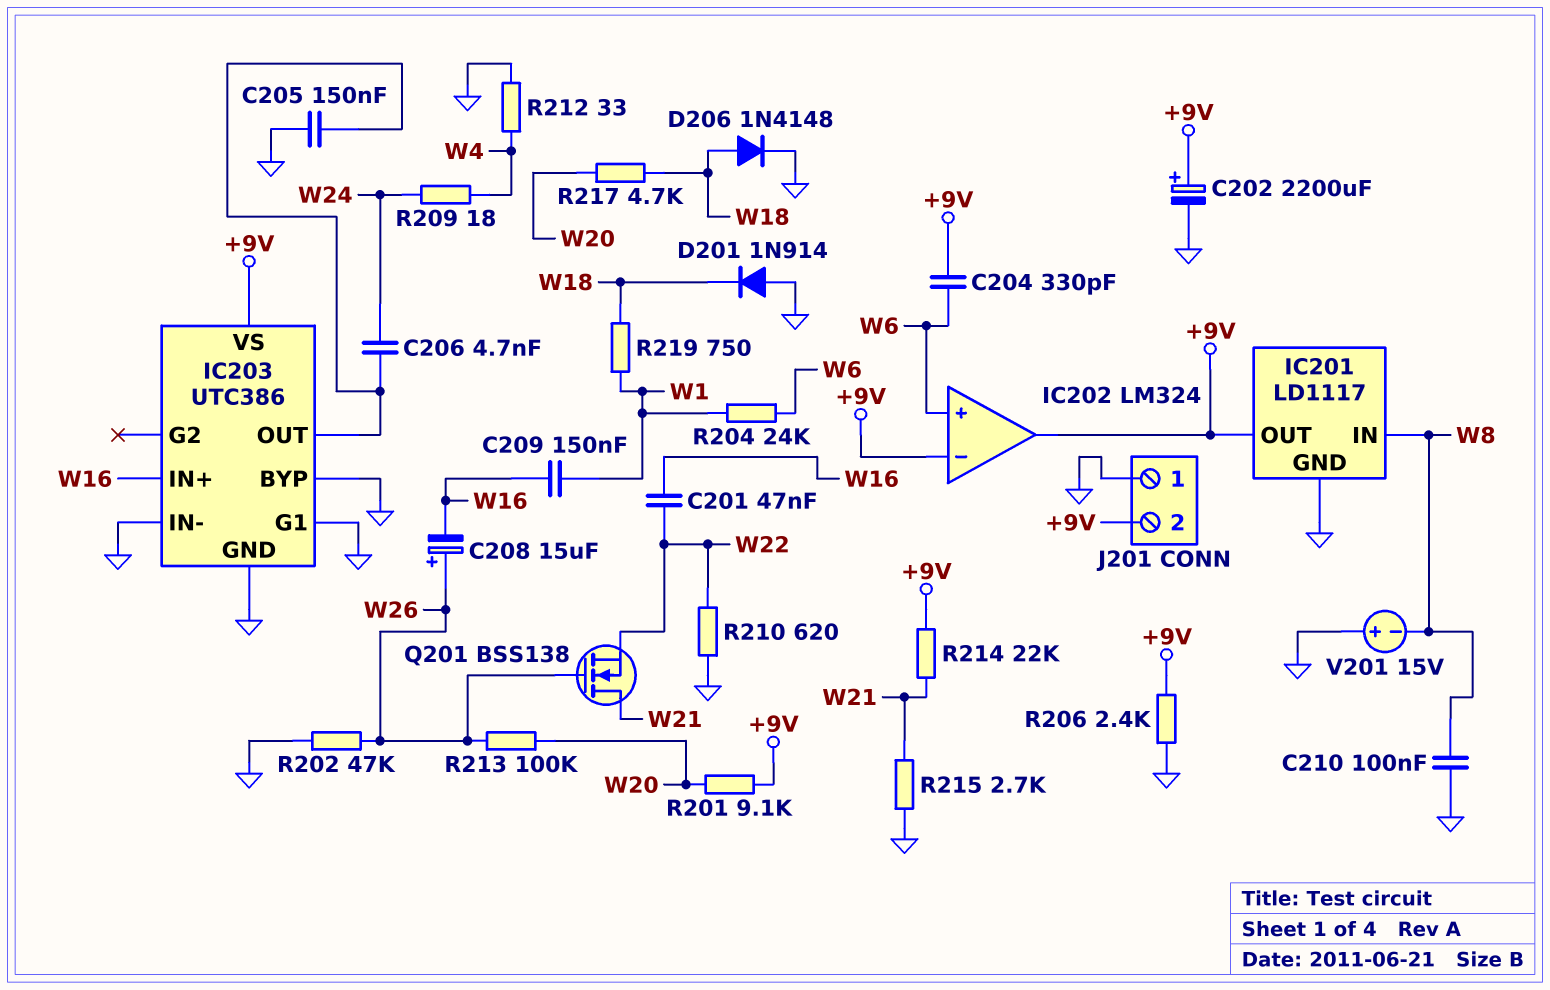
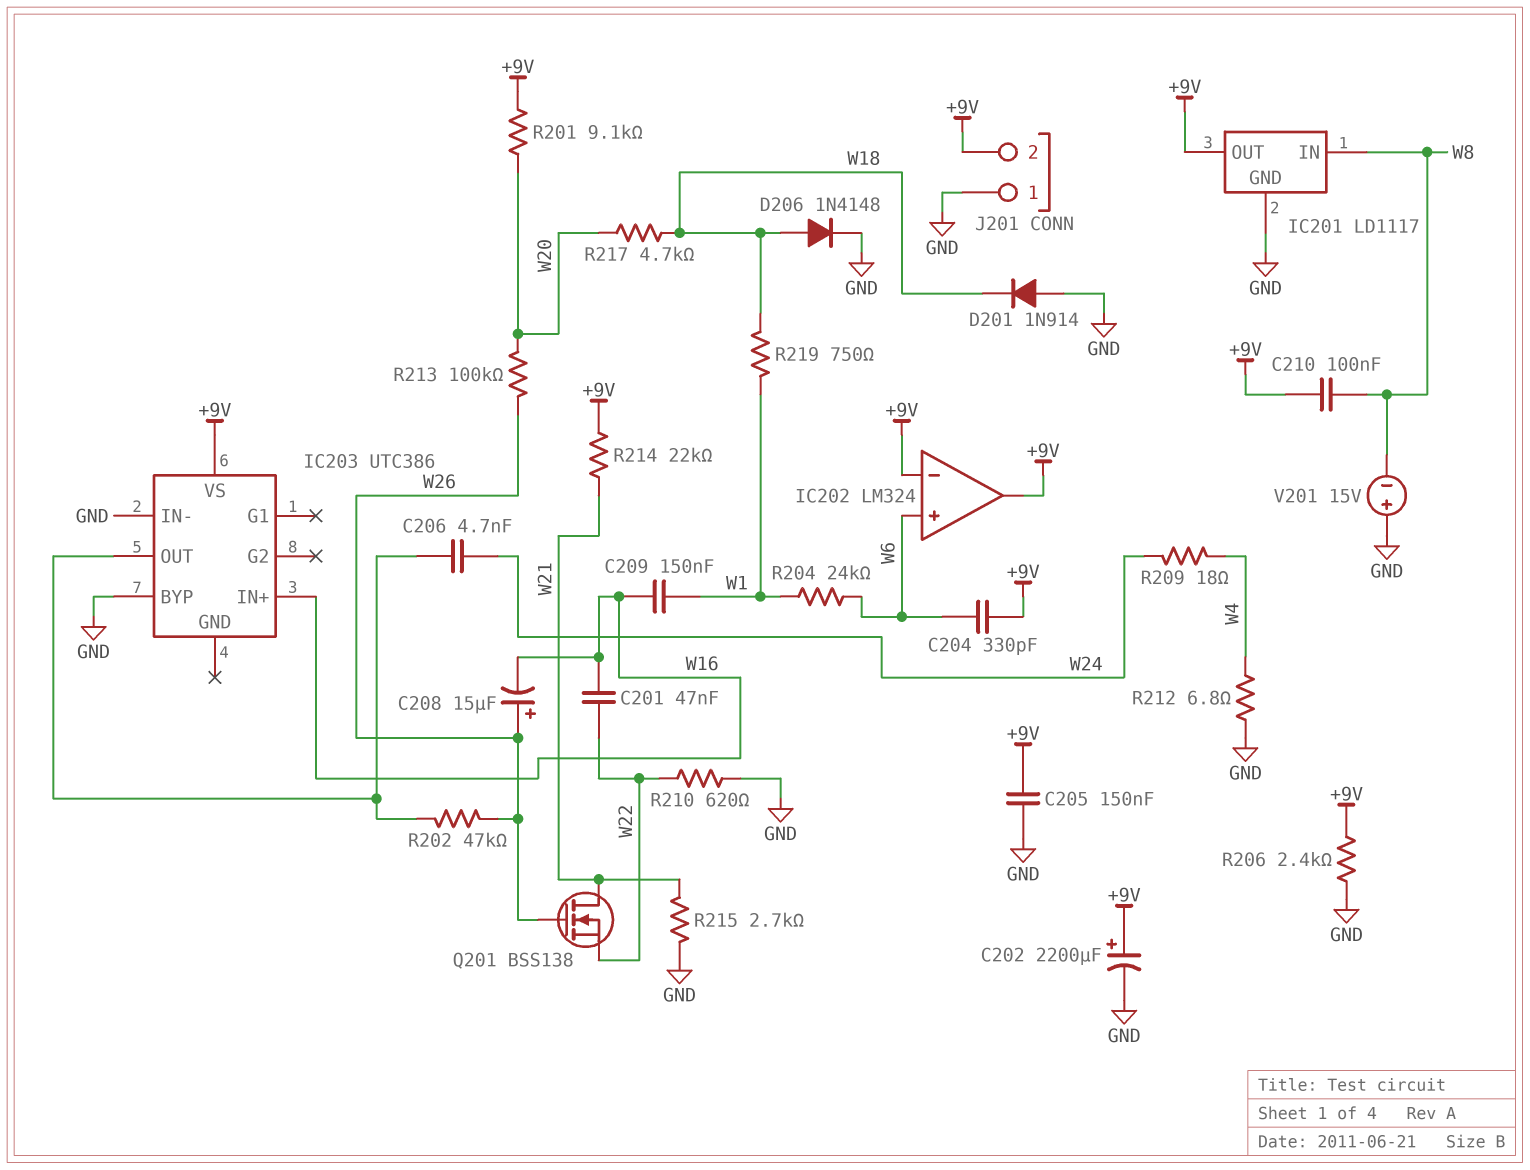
C205: 150nF (GND, IC203/OUT) -> 150nF (+9V, GND)
C210: 100nF (GND, W8) -> 100nF (+9V, W8)
IC203 pin G1: GND -> none
IC203 pin GND: GND -> none
R202: 47k (GND, W26) -> 47k (IC203/OUT, W26)
R212: 33 (GND, W4) -> 6.8 (GND, W4)

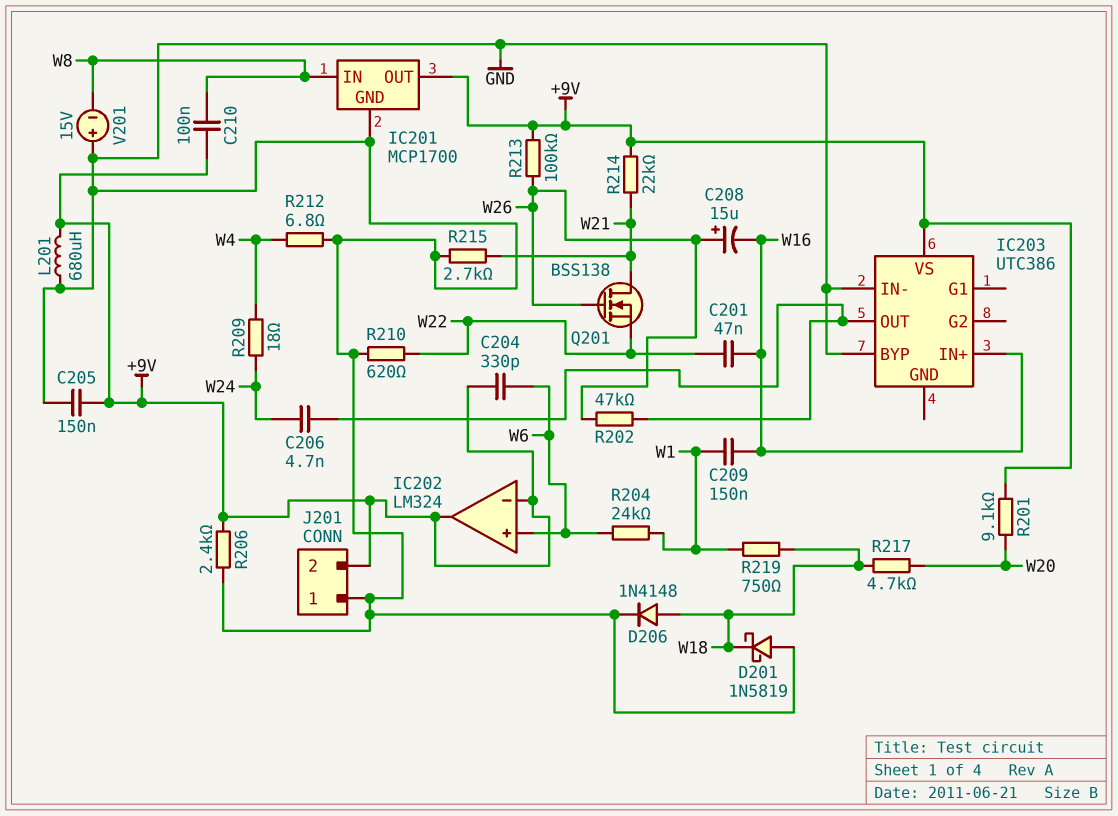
C202: 2200uF (plus +9V, minus GND) -> none
D201: diode 1N914 (A GND, K W18) -> schottky 1N5819 (A GND, K W18)
IC201: LD1117 -> MCP1700
L201: none -> 680uH (+9V, GND)
R213: 100k (W20, W26) -> 100k (+9V, W26)

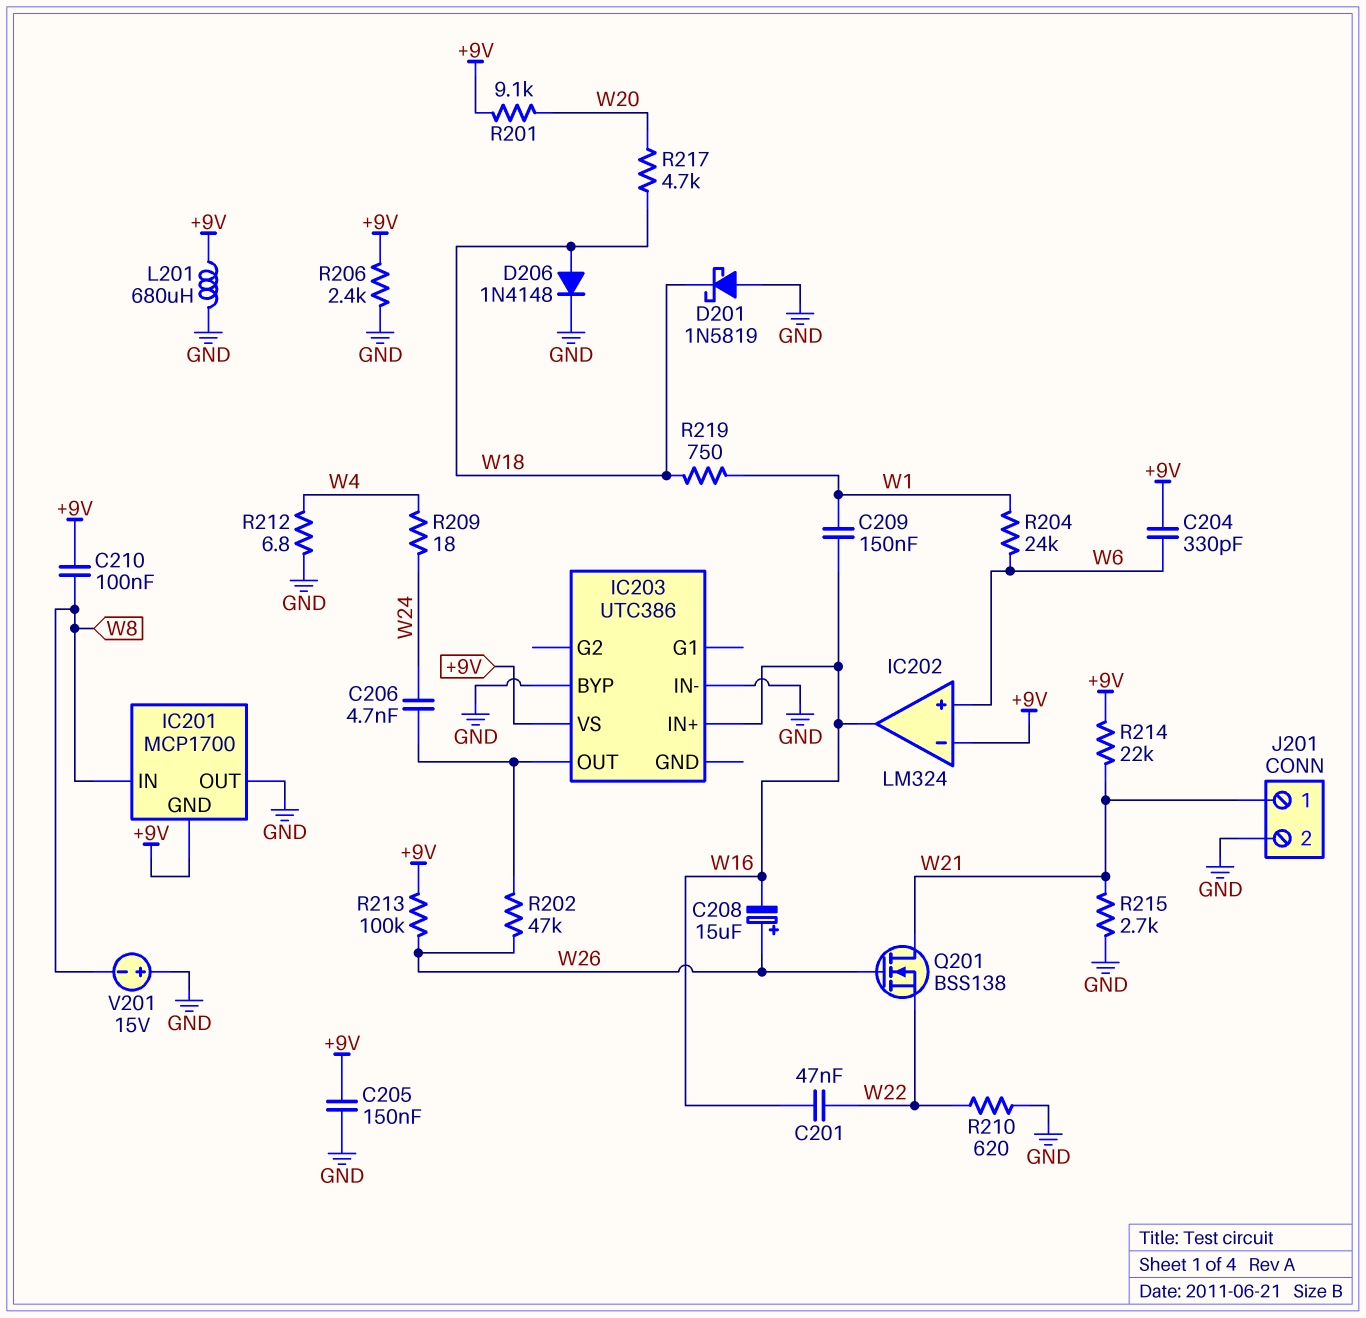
IC201 pin GND: GND -> +9V
IC201 pin OUT: +9V -> GND
IC202 pin out: +9V -> W16
J201 pin 1: GND -> W21
J201 pin 2: +9V -> GND

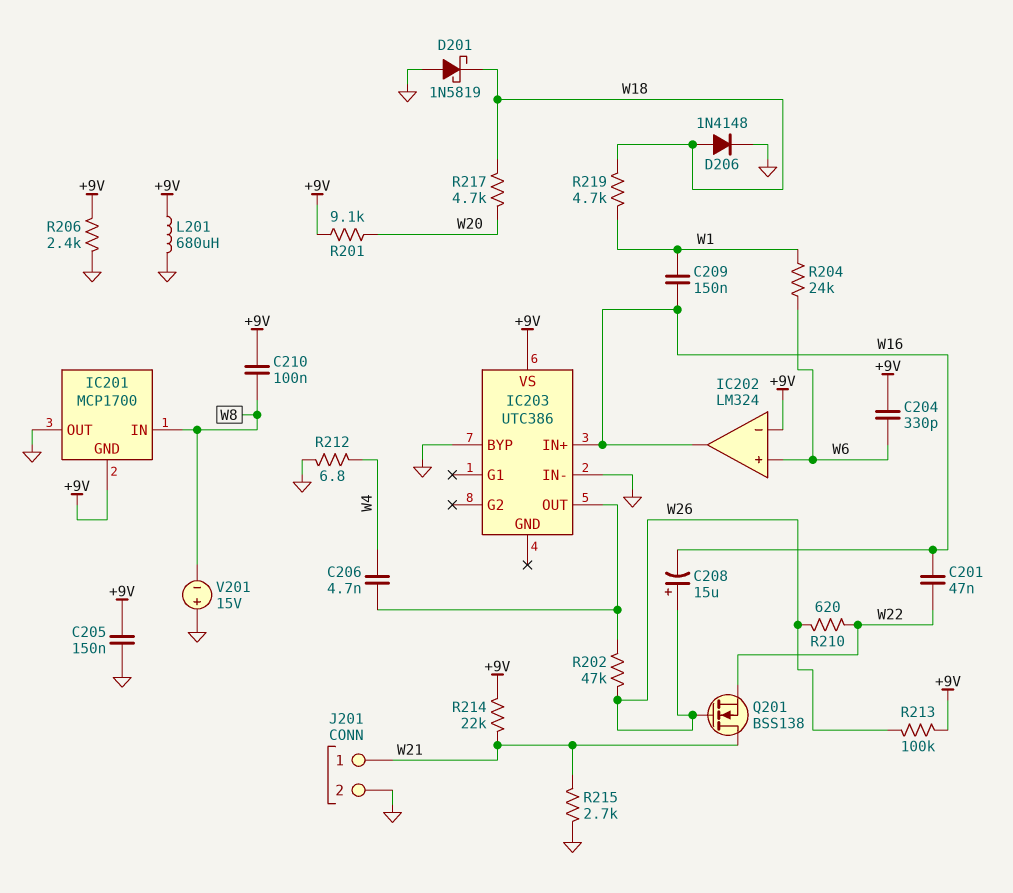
C206: 4.7nF (IC203/OUT, W24) -> 4.7nF (IC203/OUT, W4)
R209: 18 (W4, W24) -> none
R210: 620 (GND, W22) -> 620 (W22, W26)
R219: 750 (W1, W18) -> 4.7k (W1, W18)

